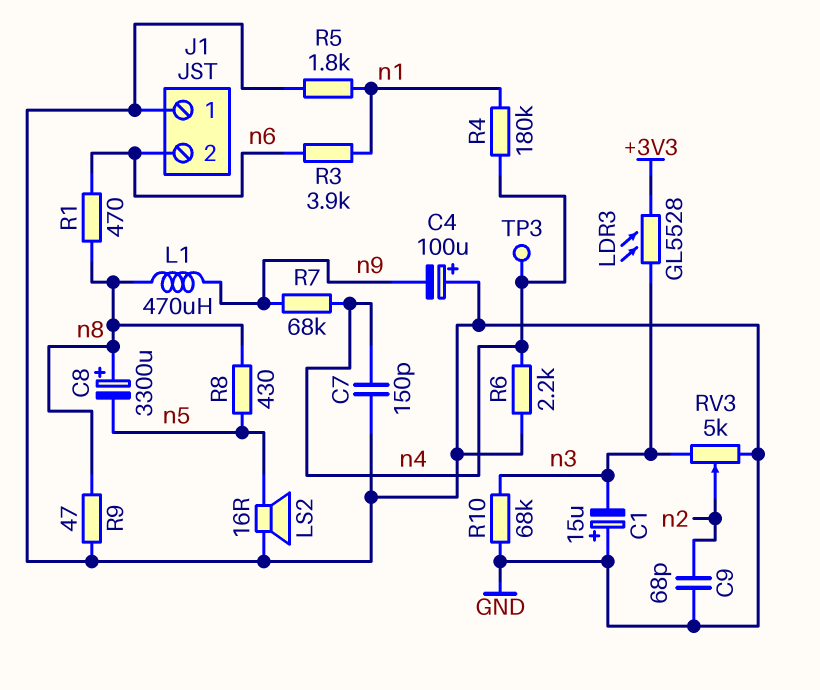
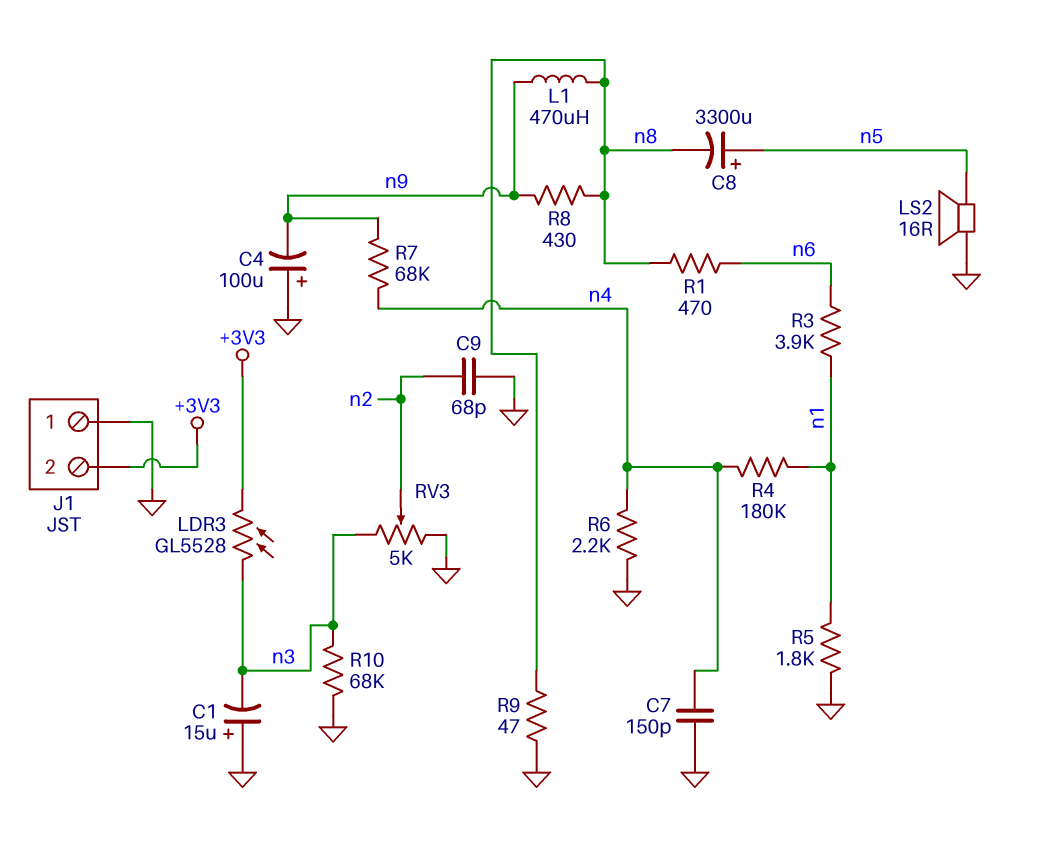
C8: 3300uF (plus n8, minus n5) -> 3300uF (plus n5, minus n8)
J1 pin 2: n6 -> +3V3
R8: 430 (n5, n8) -> 430 (n8, n9)
TP3: test point (n4) -> none

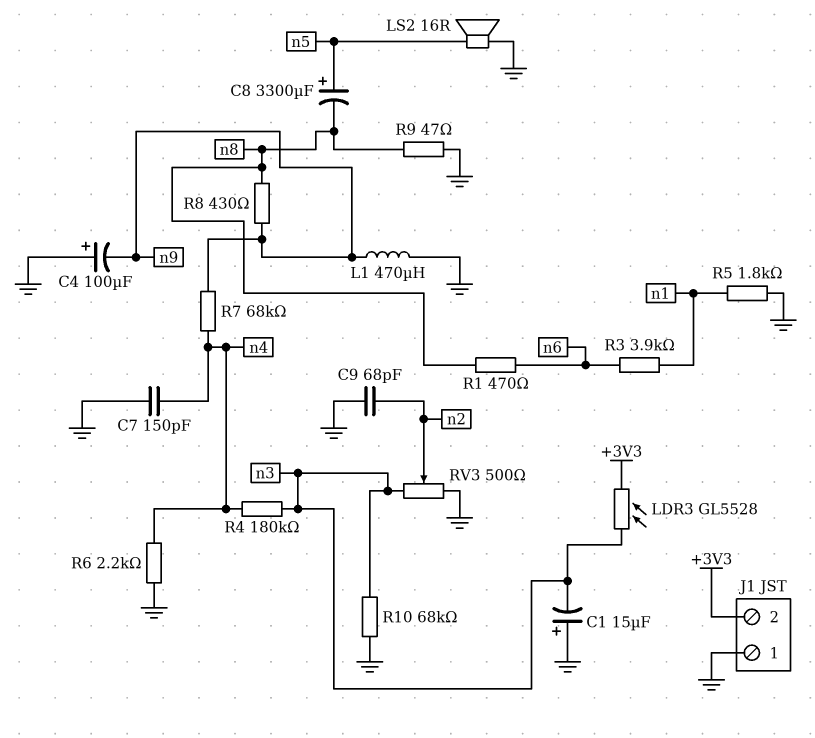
L1: 470uH (n8, n9) -> 470uH (GND, n9)
R4: 180k (n1, n4) -> 180k (n3, n4)
RV3: 5k (GND, n3, wiper n2) -> 500 (GND, n3, wiper n2)

